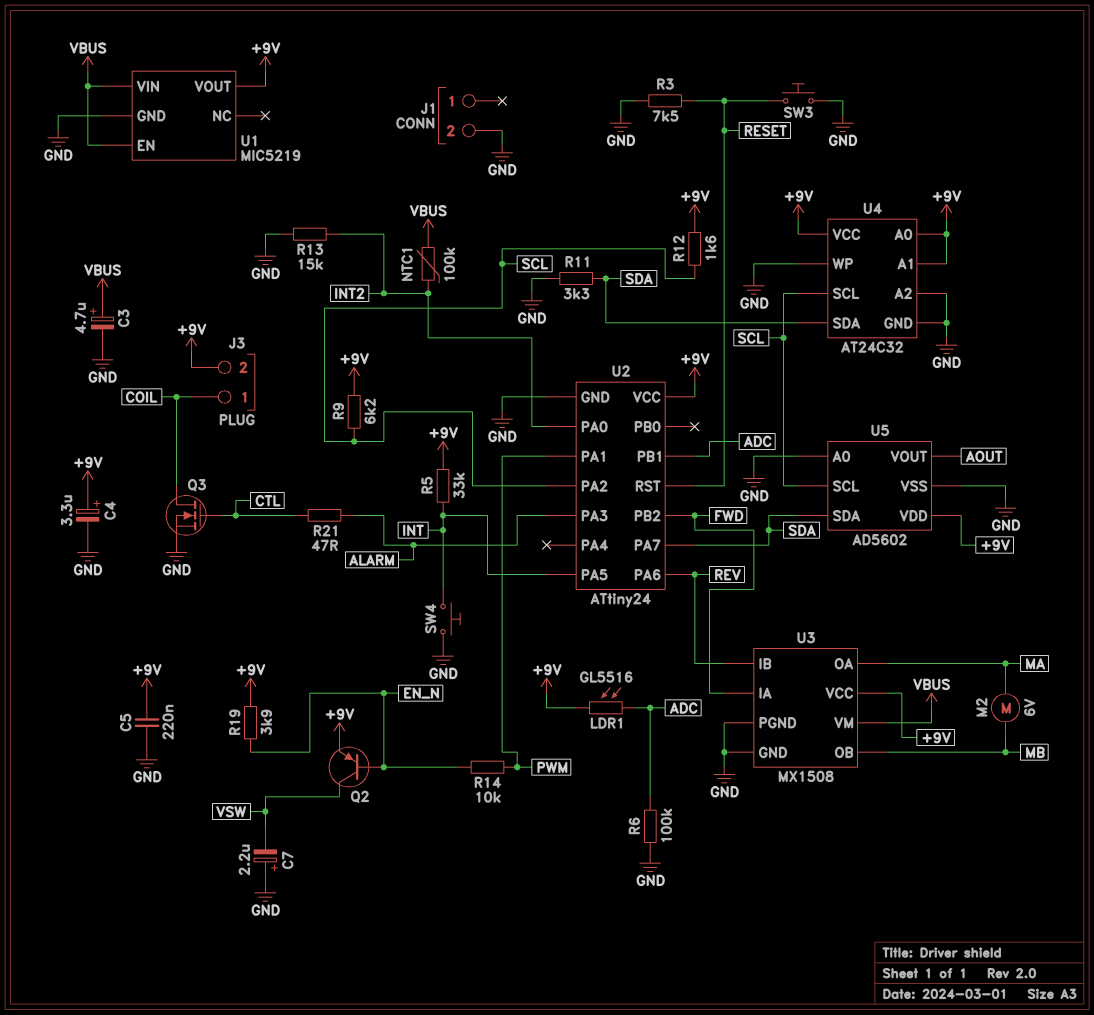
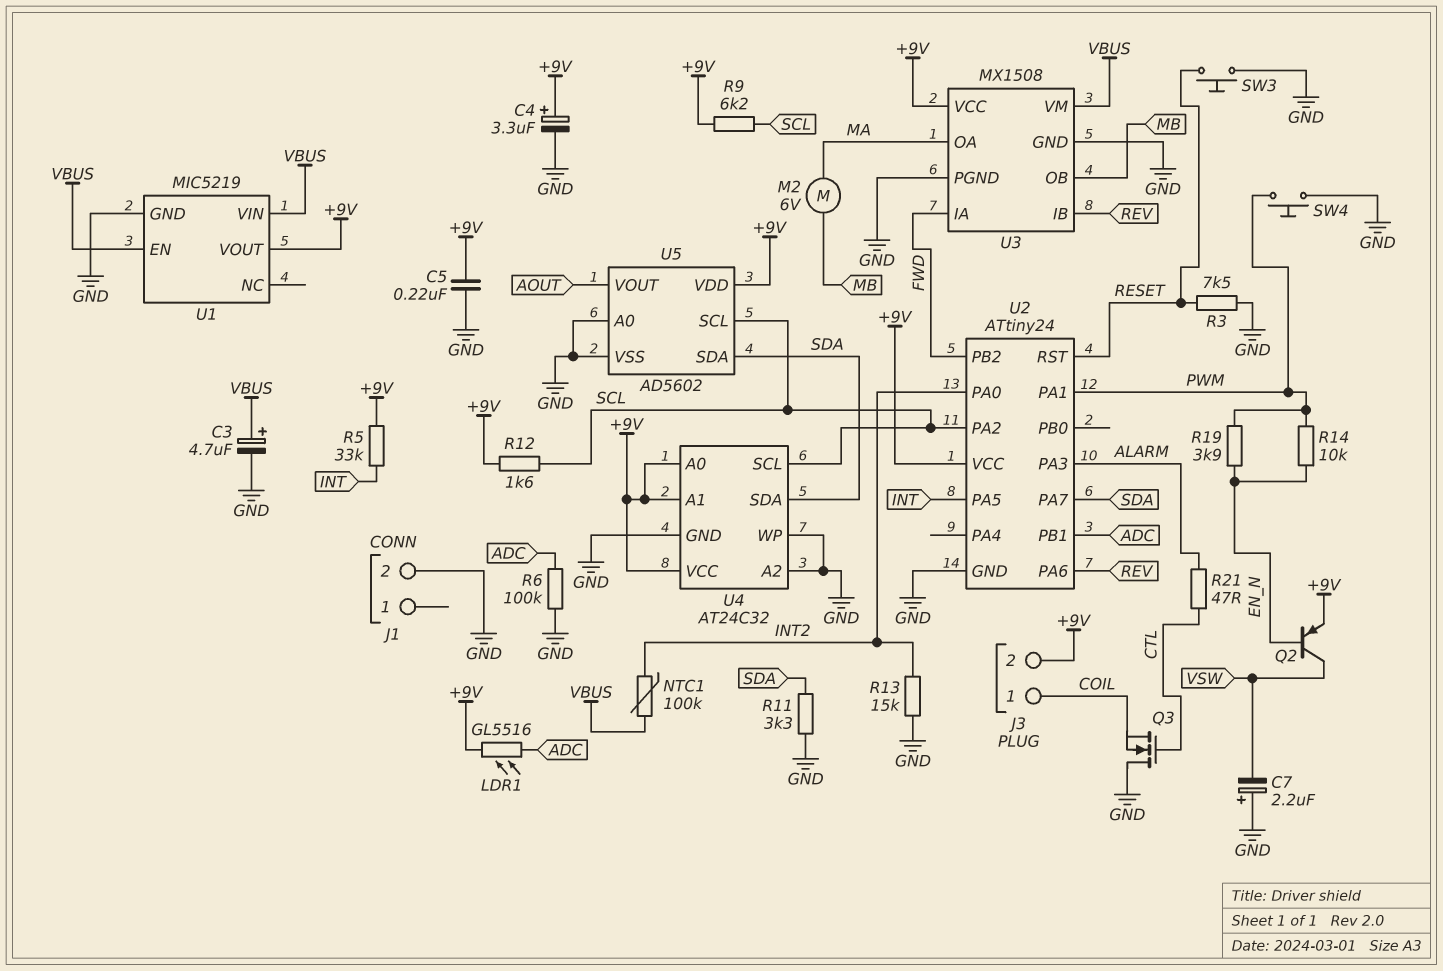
Q3: NMOS (G CTL, D COIL, S GND) -> NMOS (G CTL, D GND, S COIL)
R19: 3.9k (+9V, EN_N) -> 3.9k (EN_N, PWM)
SW4: button (GND, INT) -> button (GND, PWM)

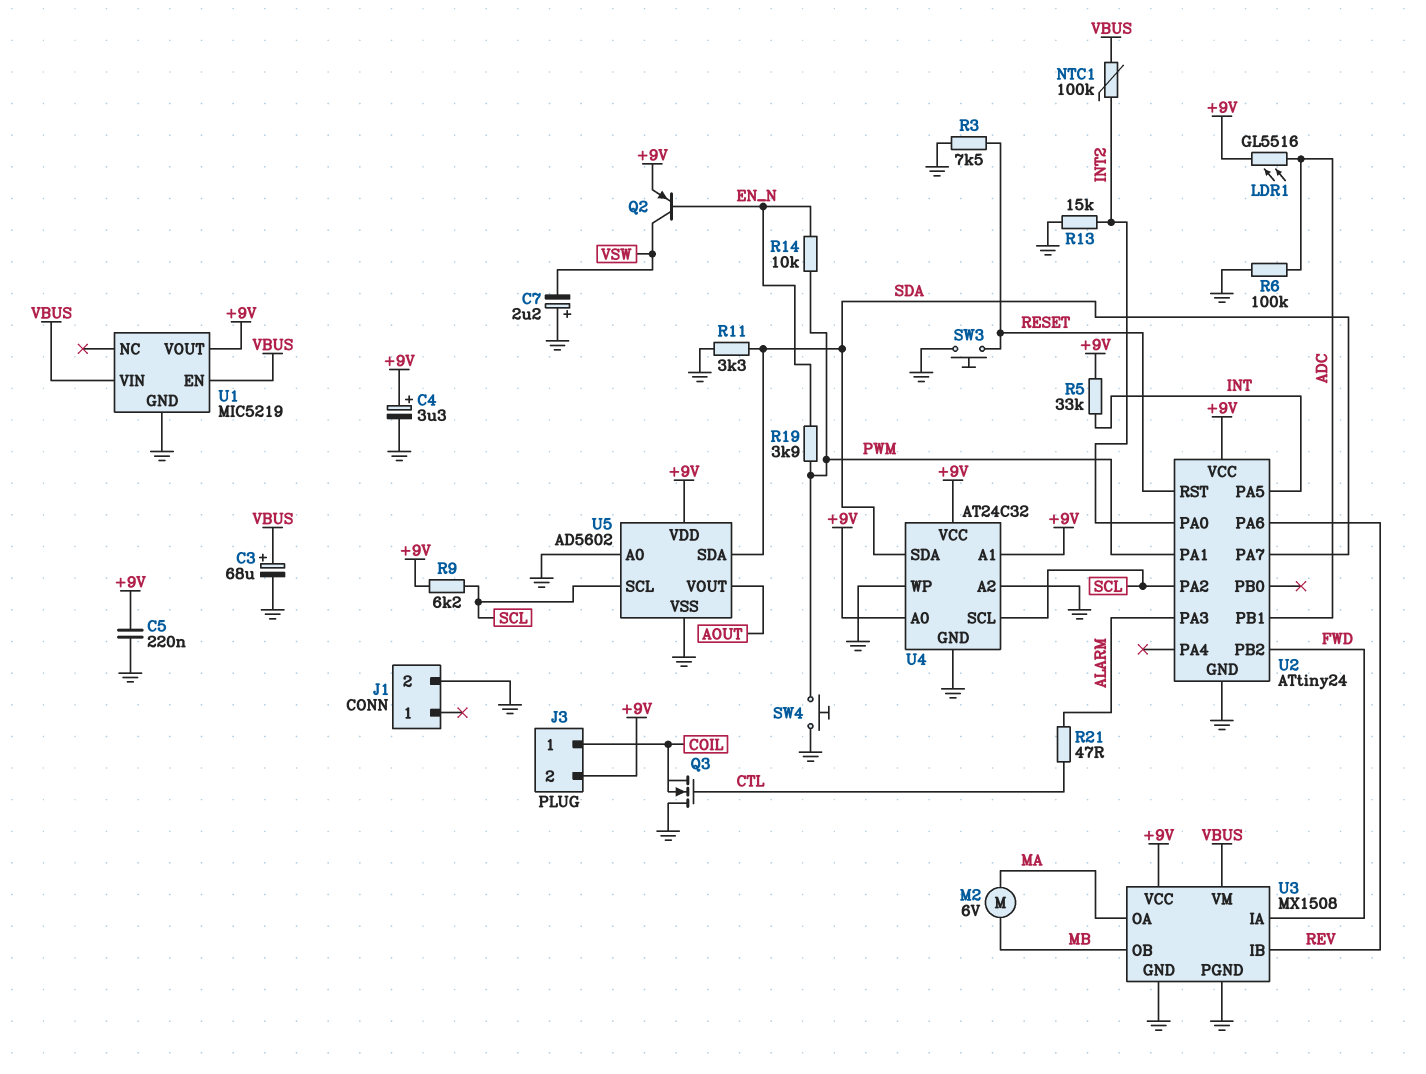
C3: 4.7uF (plus VBUS, minus GND) -> 68uF (plus VBUS, minus GND)
R12: 1.6k (+9V, SCL) -> none

